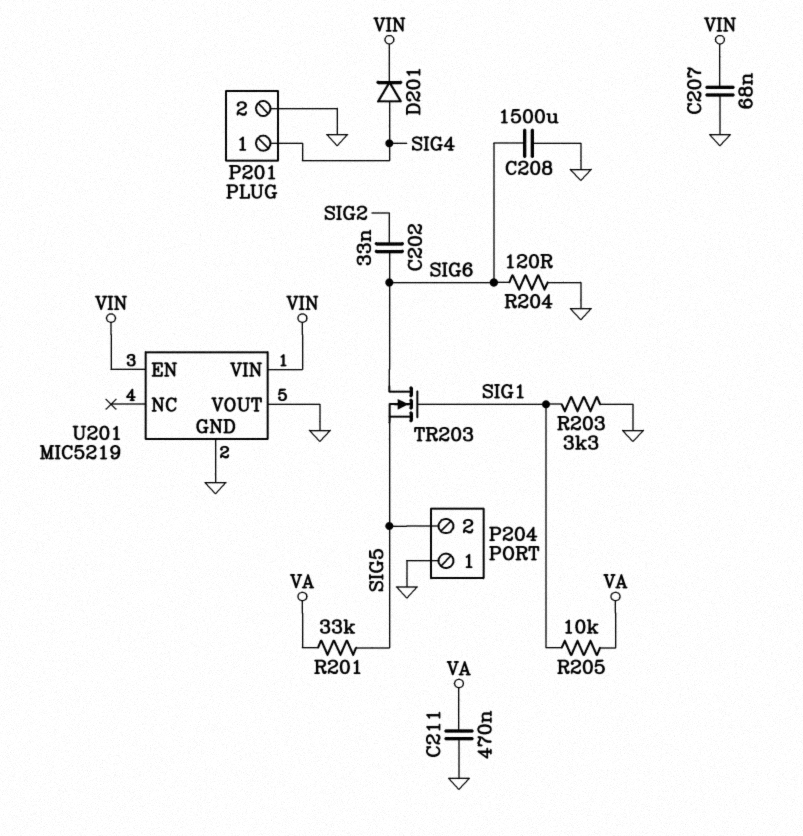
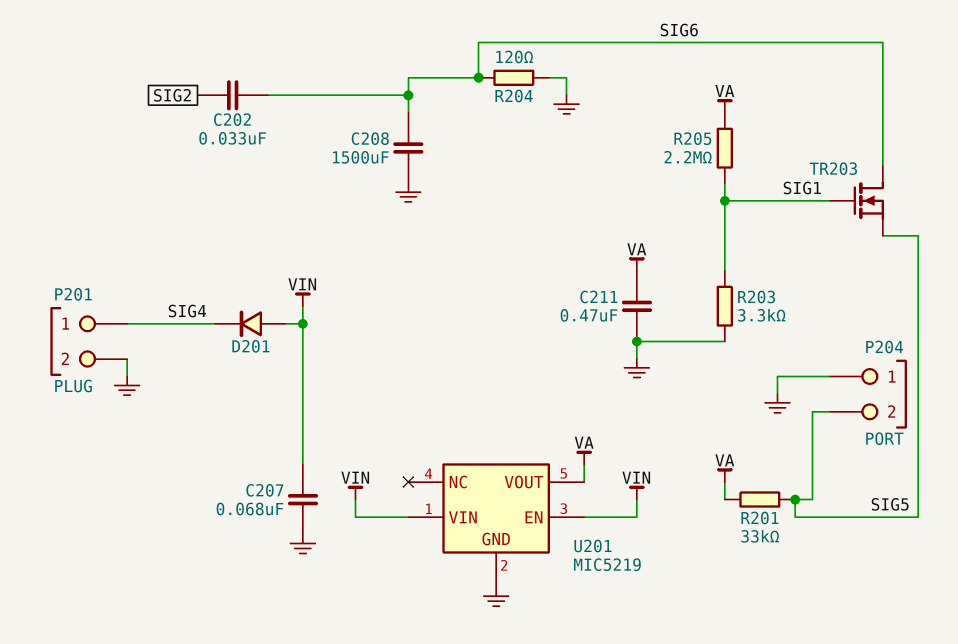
D201: diode (A SIG4, K VIN) -> diode (A VIN, K SIG4)
R205: 10k (SIG1, VA) -> 2.2M (SIG1, VA)
U201 pin VOUT: GND -> VA

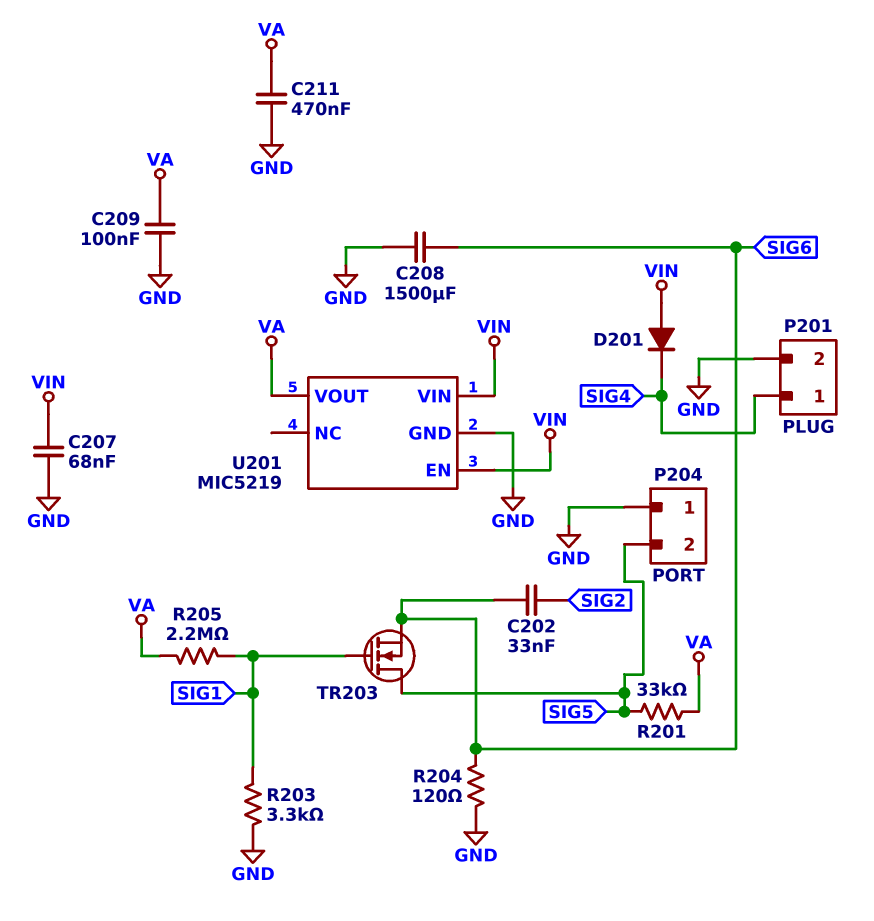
C209: none -> 100nF (GND, VA)
TR203: NMOS (G SIG1, D SIG6, S SIG5) -> NMOS (G SIG1, D SIG5, S SIG6)

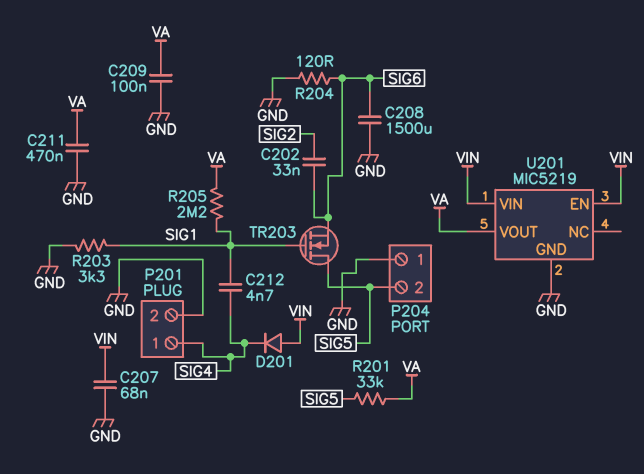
C212: none -> 4.7nF (SIG1, SIG4)

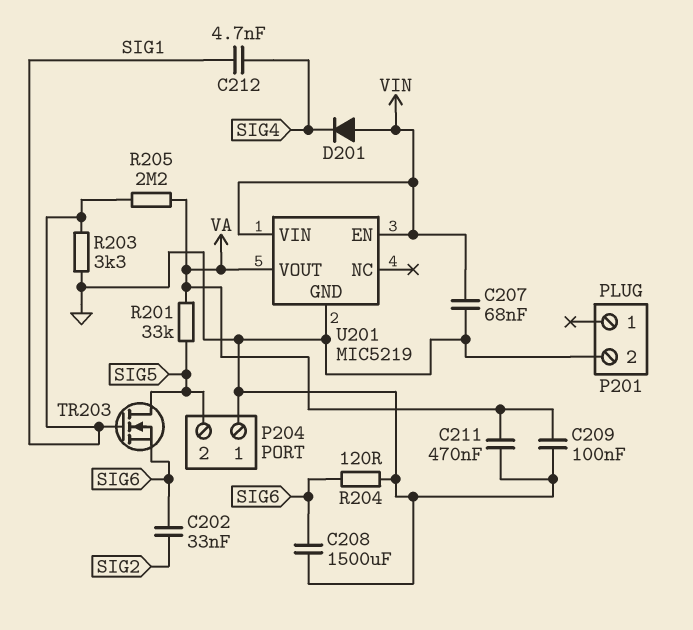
P201 pin 1: SIG4 -> none

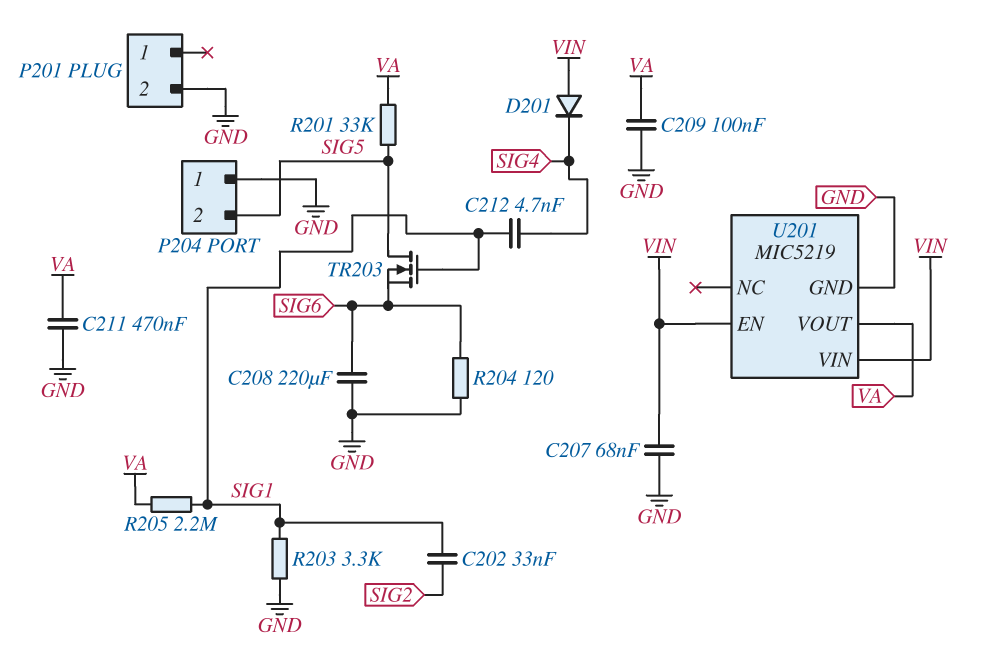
C202: 33nF (SIG2, SIG6) -> 33nF (SIG1, SIG2)
C208: 1500uF (GND, SIG6) -> 220uF (GND, SIG6)

